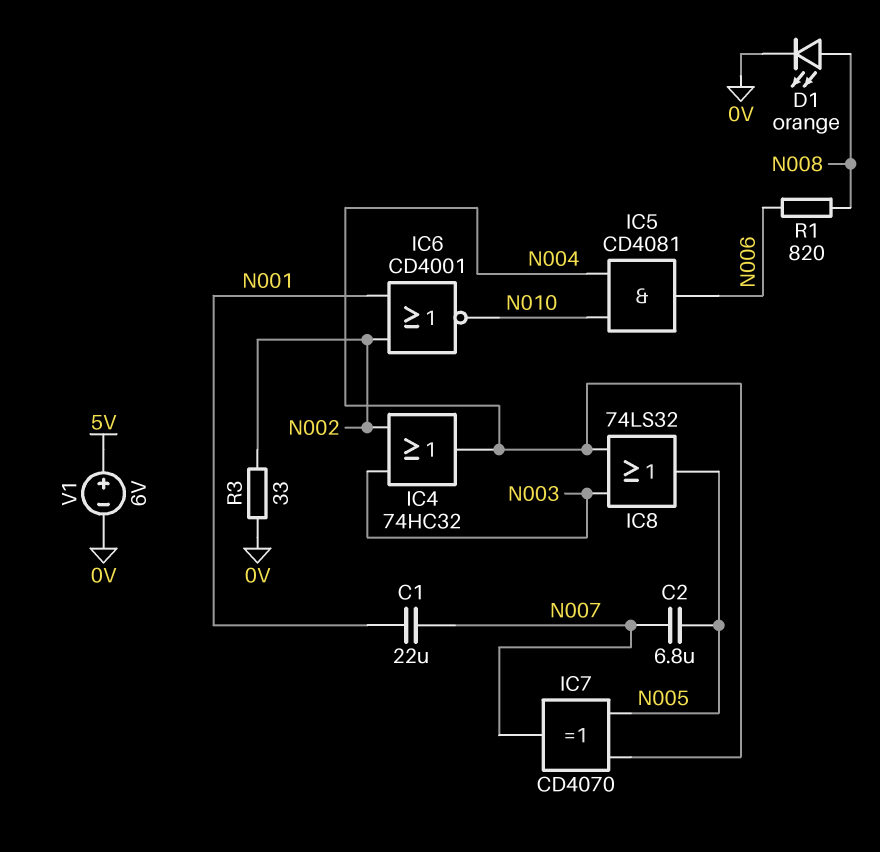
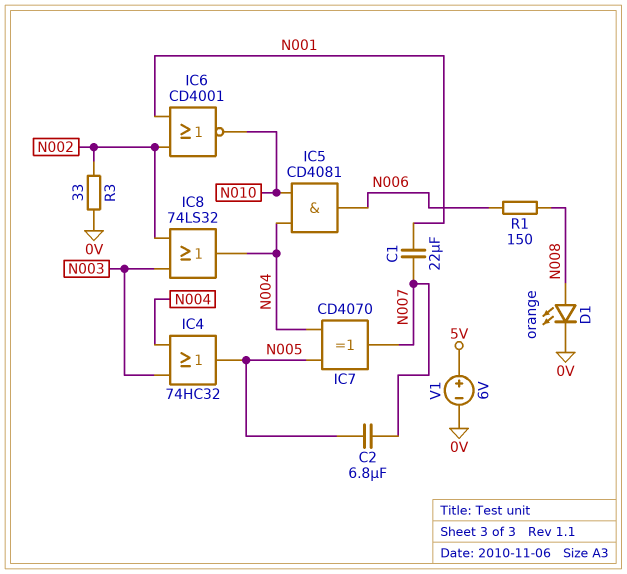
IC4: OR 74HC32 (in N002, in N003, out N004) -> OR 74HC32 (in N003, in N004, out N005)
IC8: OR 74LS32 (in N003, in N004, out N005) -> OR 74LS32 (in N002, in N003, out N004)
R1: 820 (N006, N008) -> 150 (N006, N008)

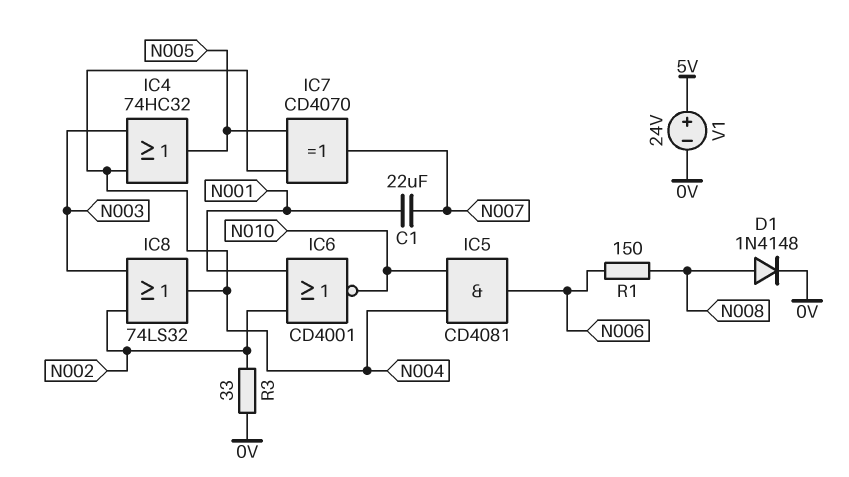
C2: 6.8uF (N005, N007) -> none
D1: LED orange (A N008, K 0V) -> diode 1N4148 (A N008, K 0V)
V1: 6V (plus 5V, minus 0V) -> 24V (plus 5V, minus 0V)

